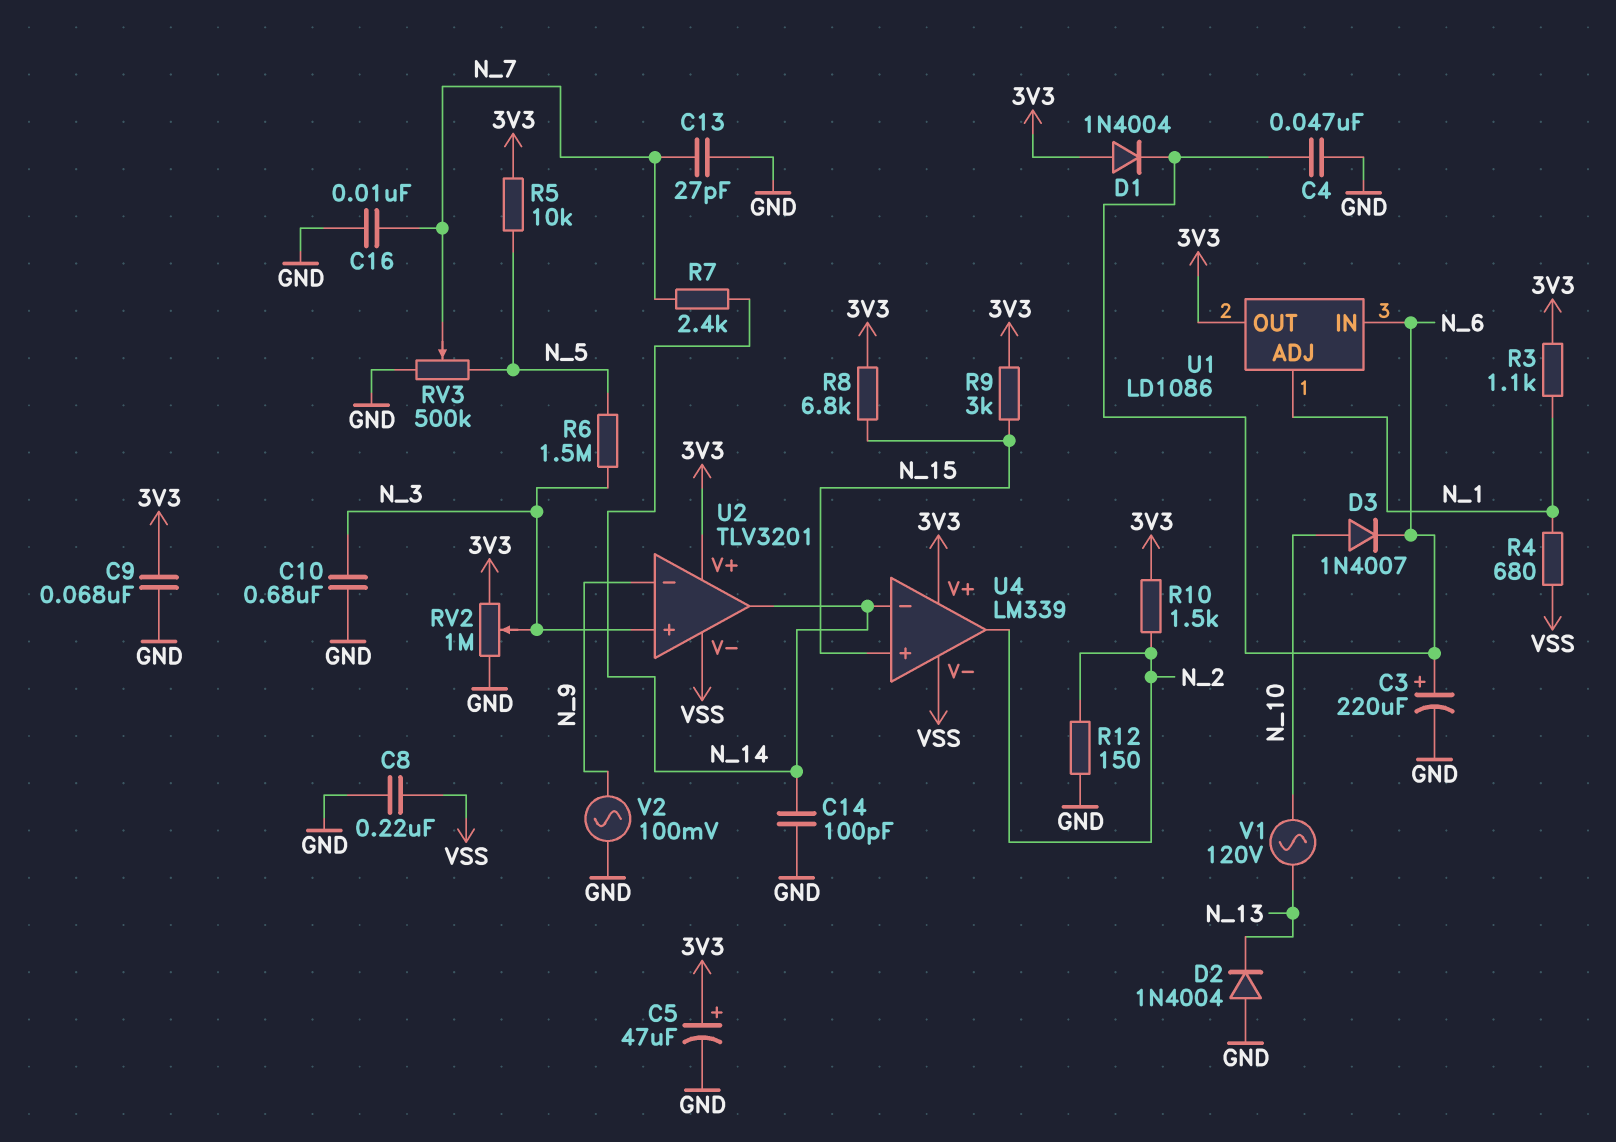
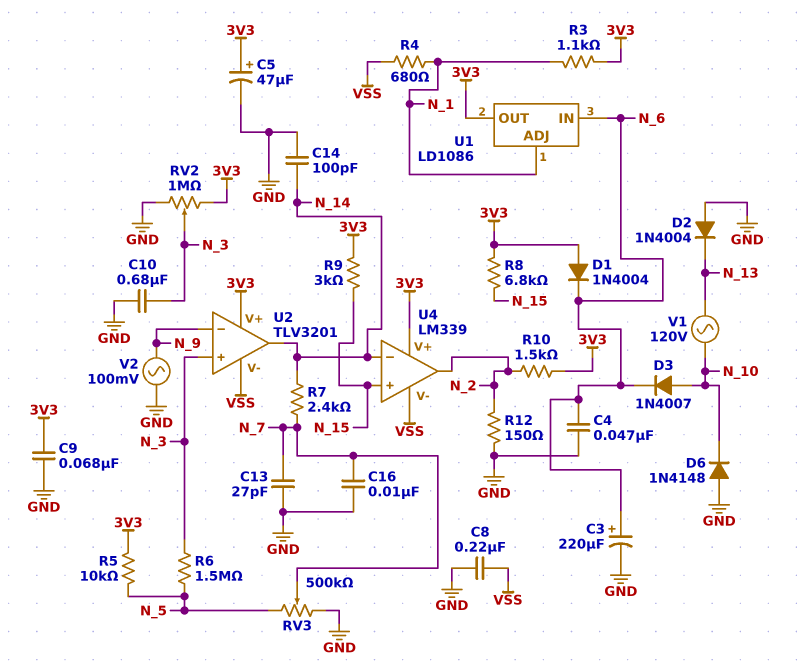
D6: none -> diode 1N4148 (A GND, K N_10)

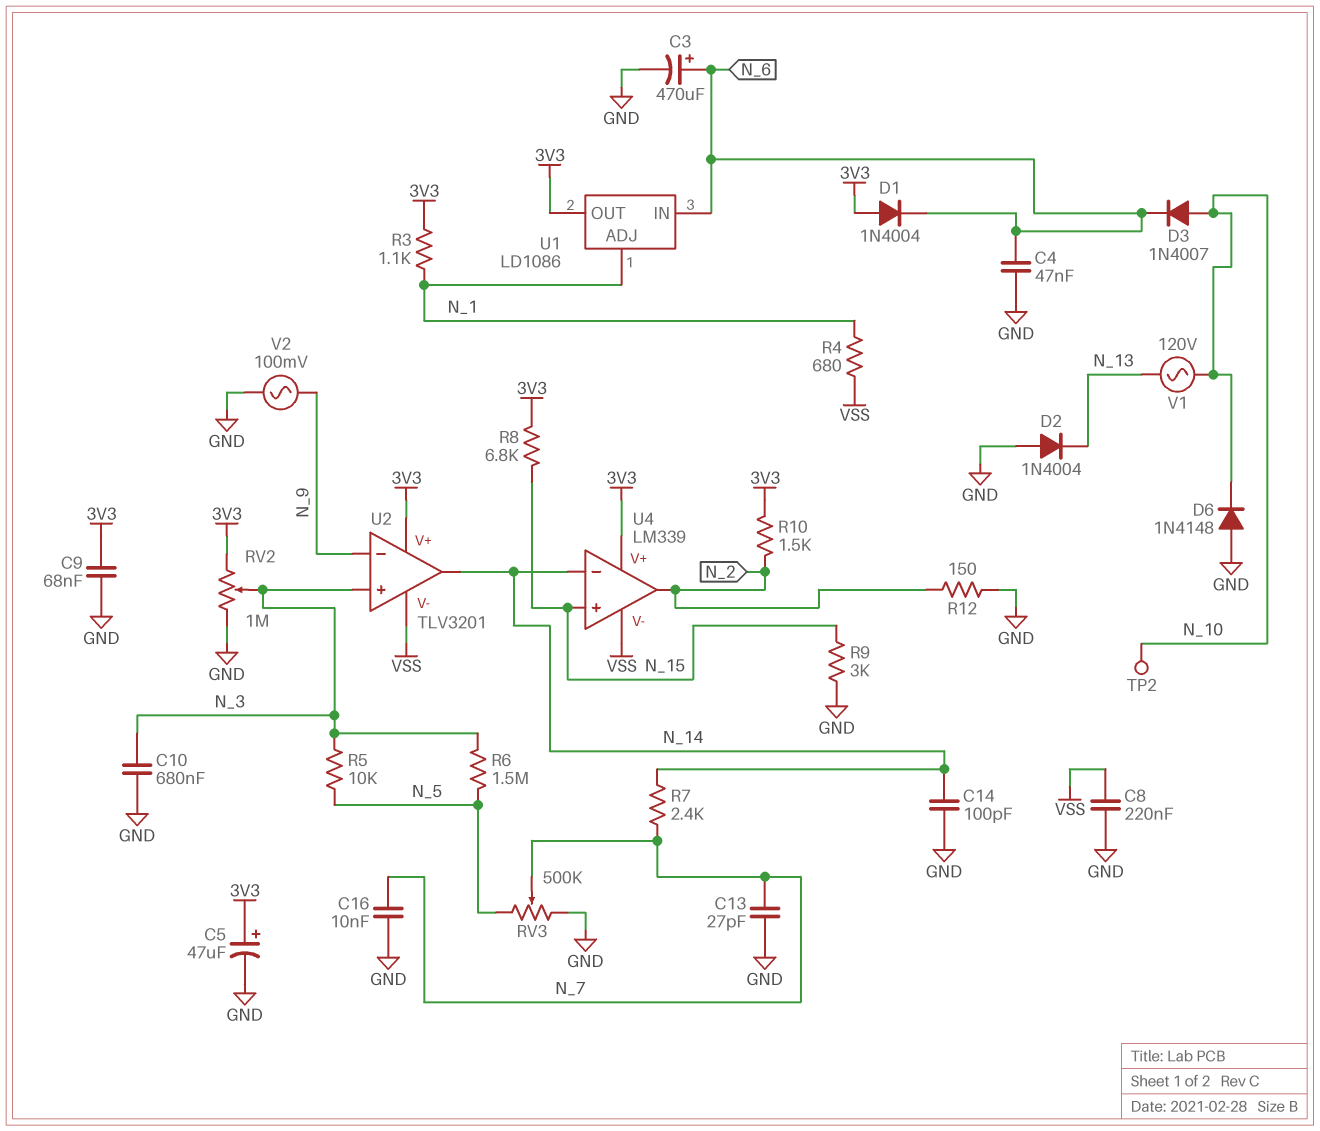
C3: 220uF (plus N_6, minus GND) -> 470uF (plus N_6, minus GND)
R5: 10k (3V3, N_5) -> 10k (N_3, N_5)
R9: 3k (3V3, N_15) -> 3k (GND, N_15)
TP2: none -> test point (N_10)

